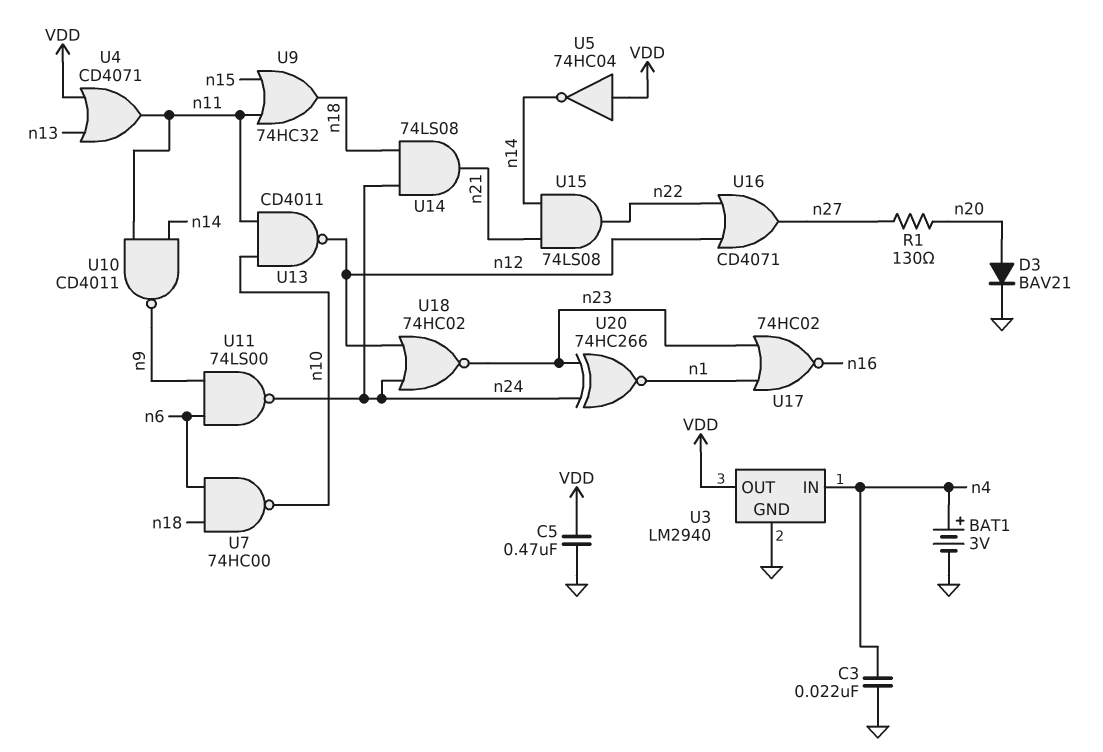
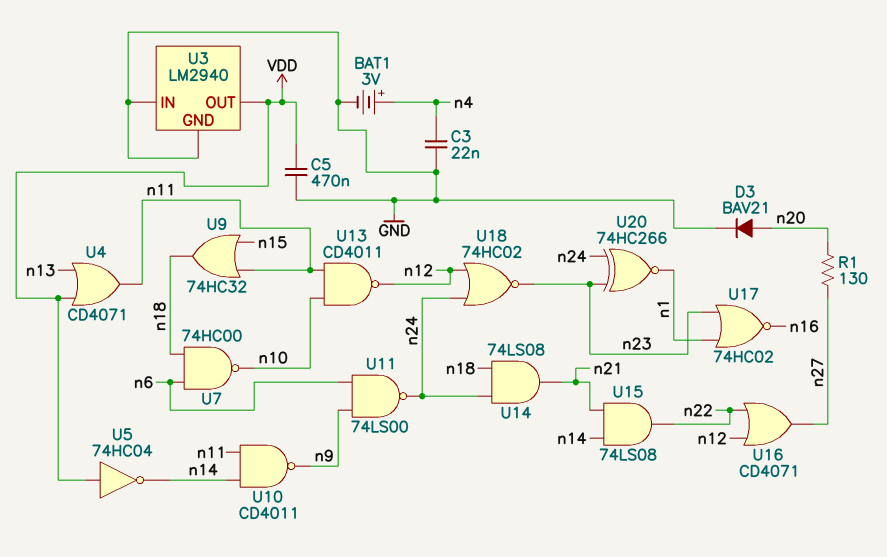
U3 pin IN: n4 -> GND

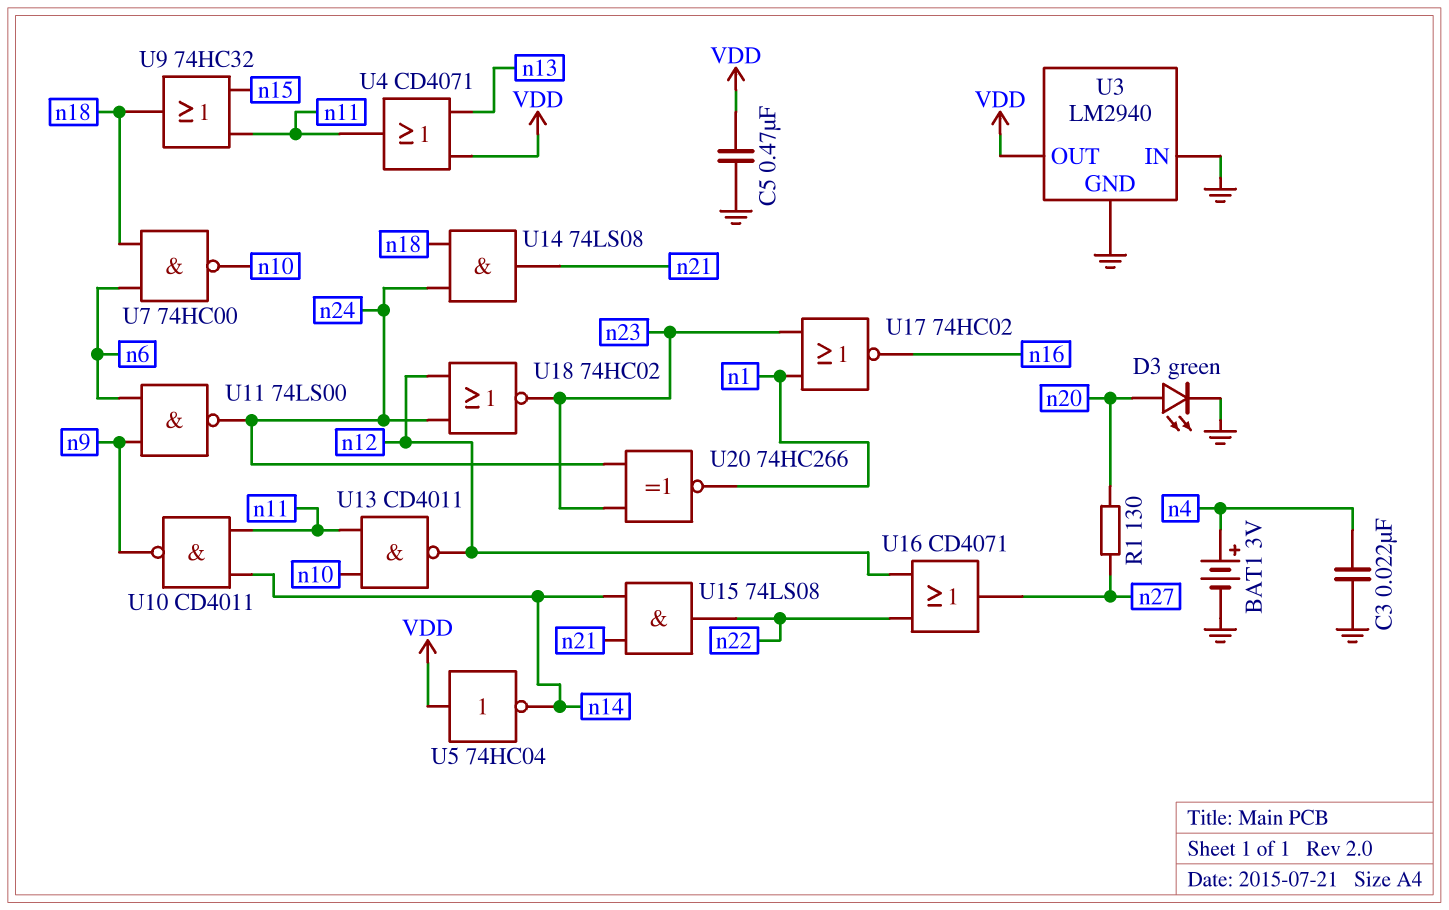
D3: diode BAV21 (A n20, K GND) -> LED green (A n20, K GND)

